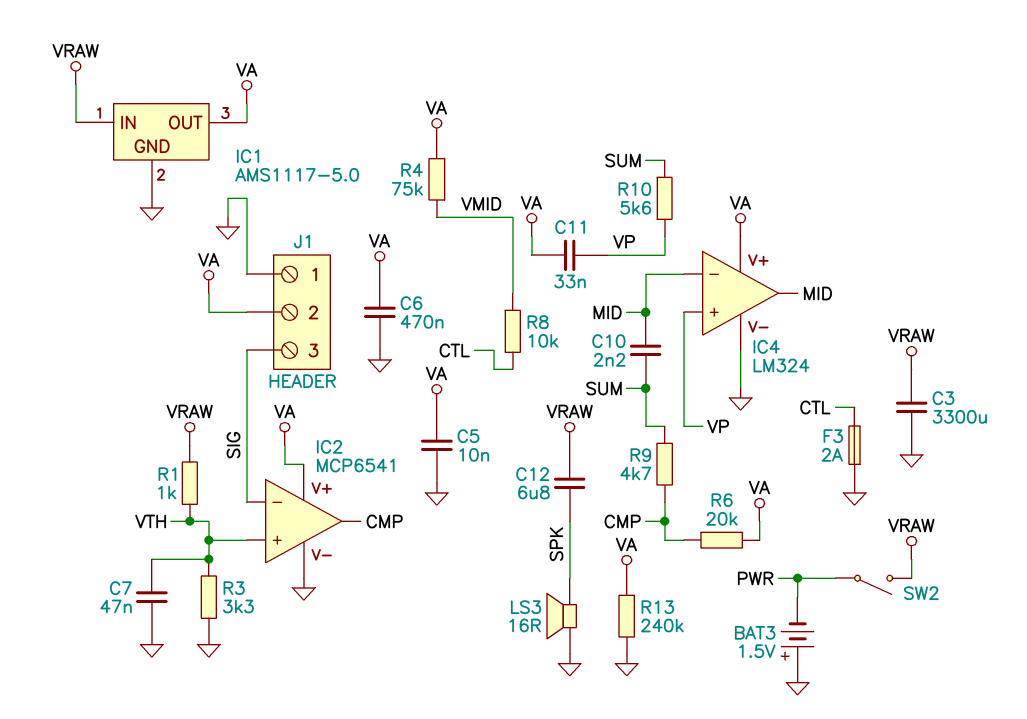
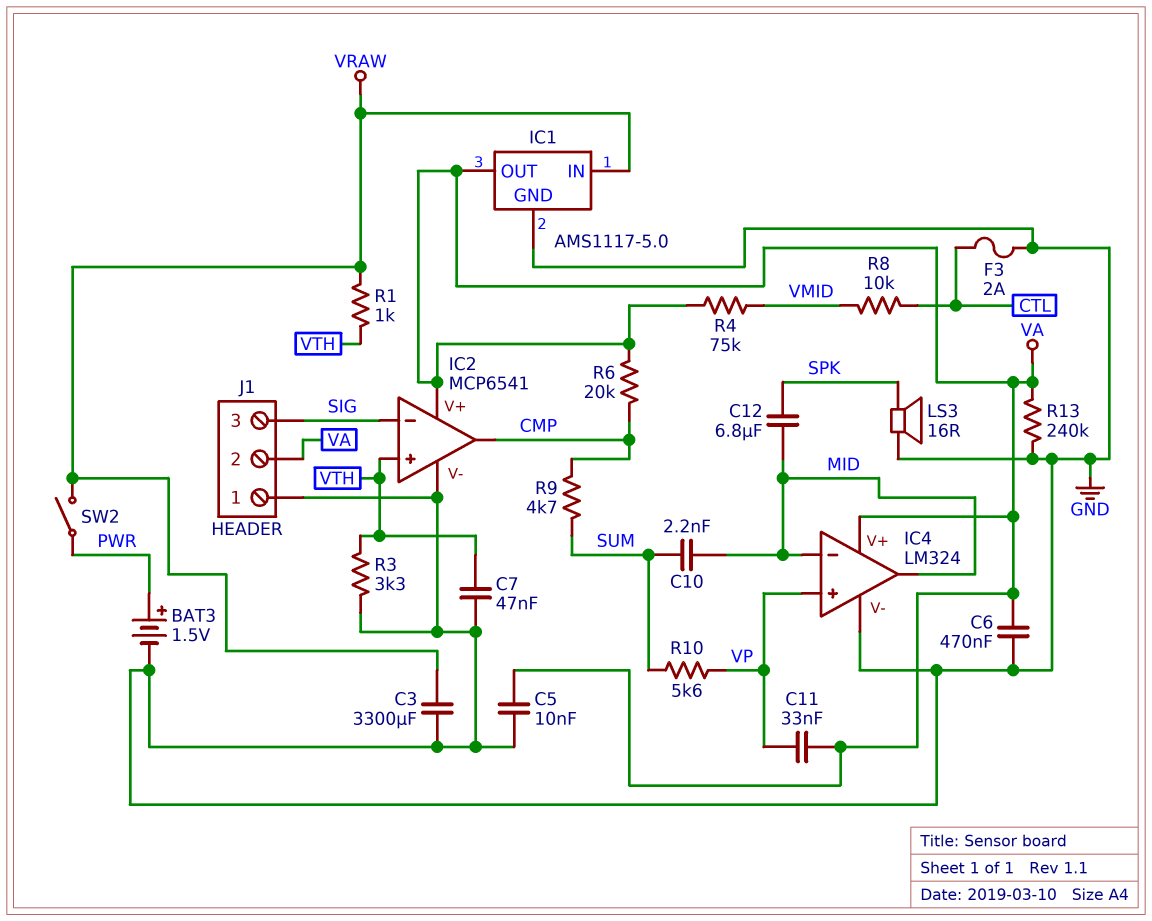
BAT3: 1.5V (plus GND, minus PWR) -> 1.5V (plus PWR, minus GND)
C12: 6.8uF (SPK, VRAW) -> 6.8uF (MID, SPK)

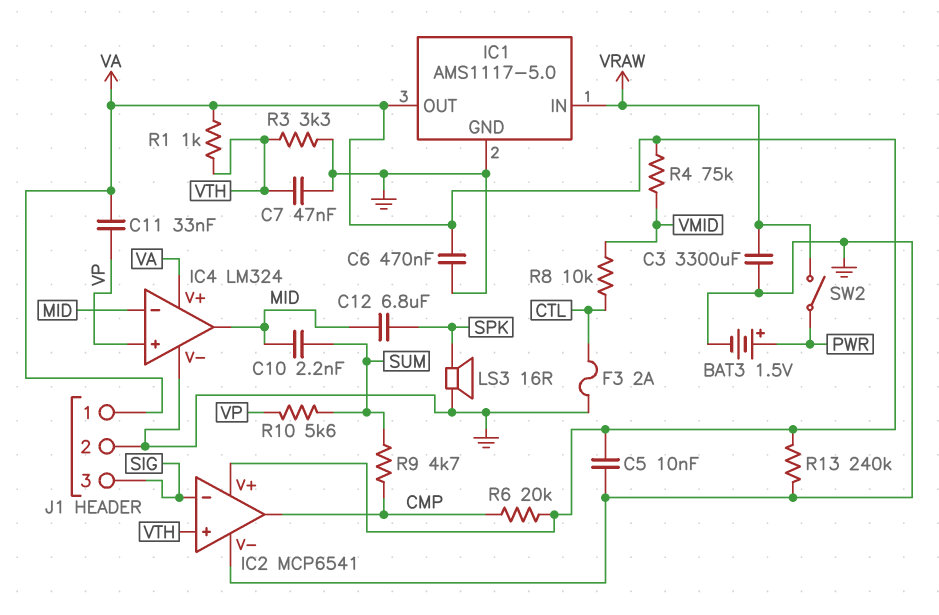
J1 pin 1: GND -> VA
J1 pin 2: VA -> GND
R1: 1k (VRAW, VTH) -> 1k (VA, VTH)

